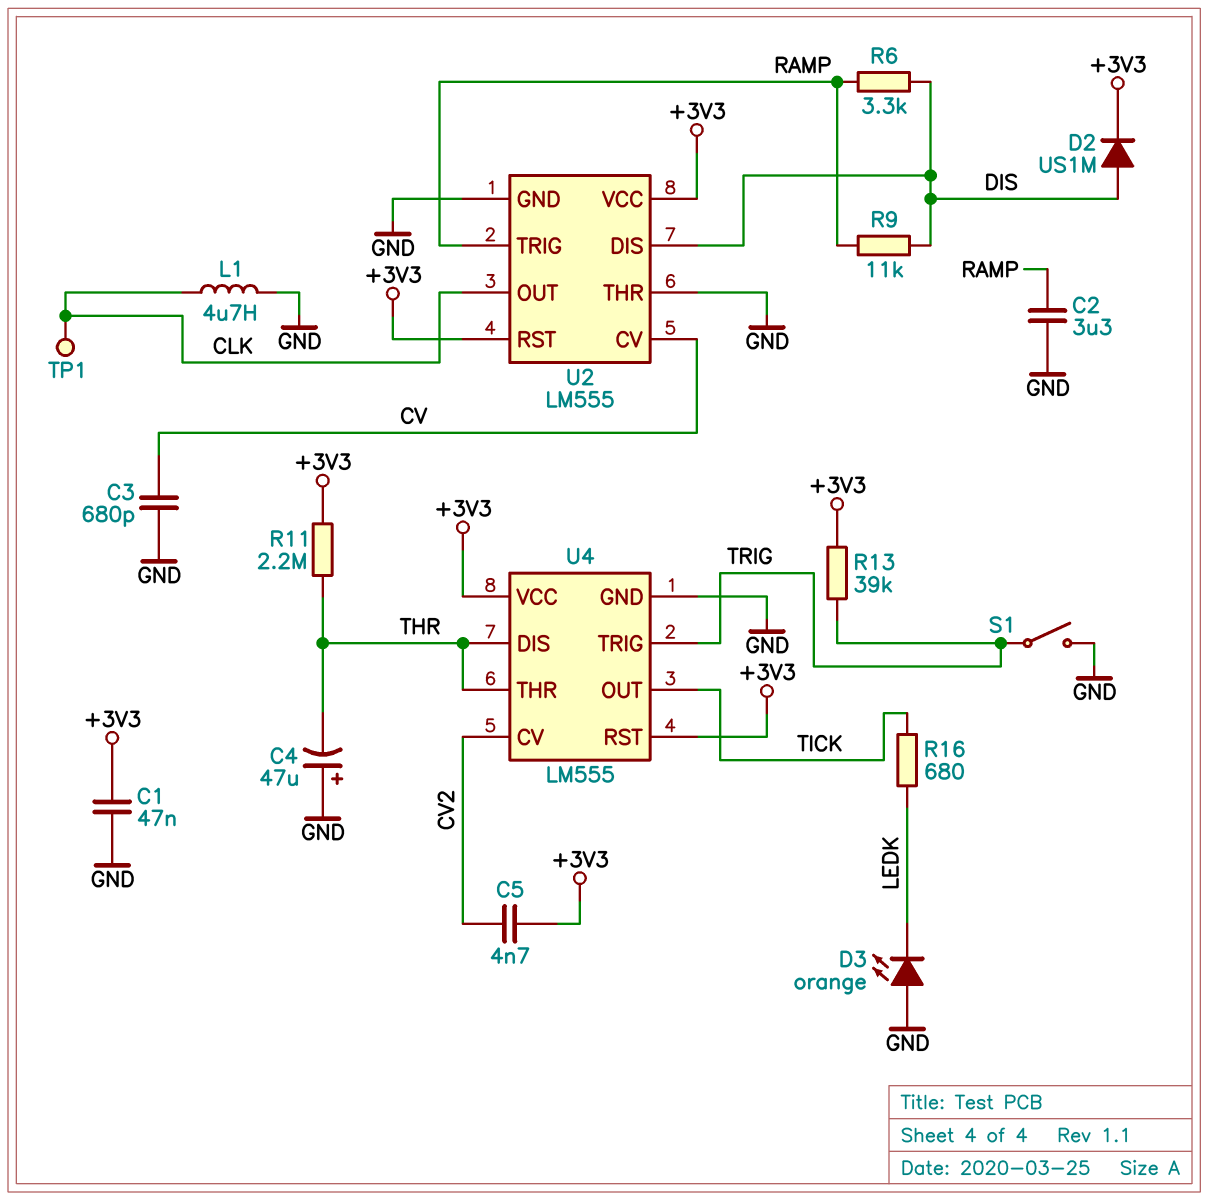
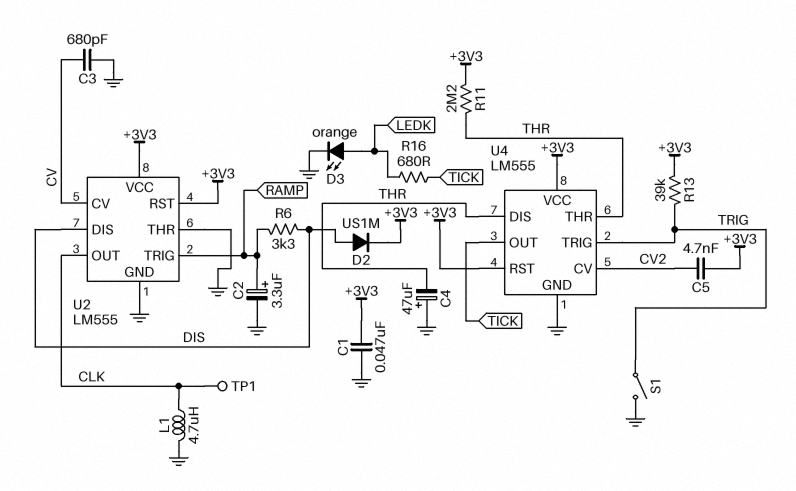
C2: 3.3uF (GND, RAMP) -> 3.3uF (plus RAMP, minus GND)
D3: LED orange (A GND, K LEDK) -> LED orange (A LEDK, K GND)
R9: 11k (DIS, RAMP) -> none

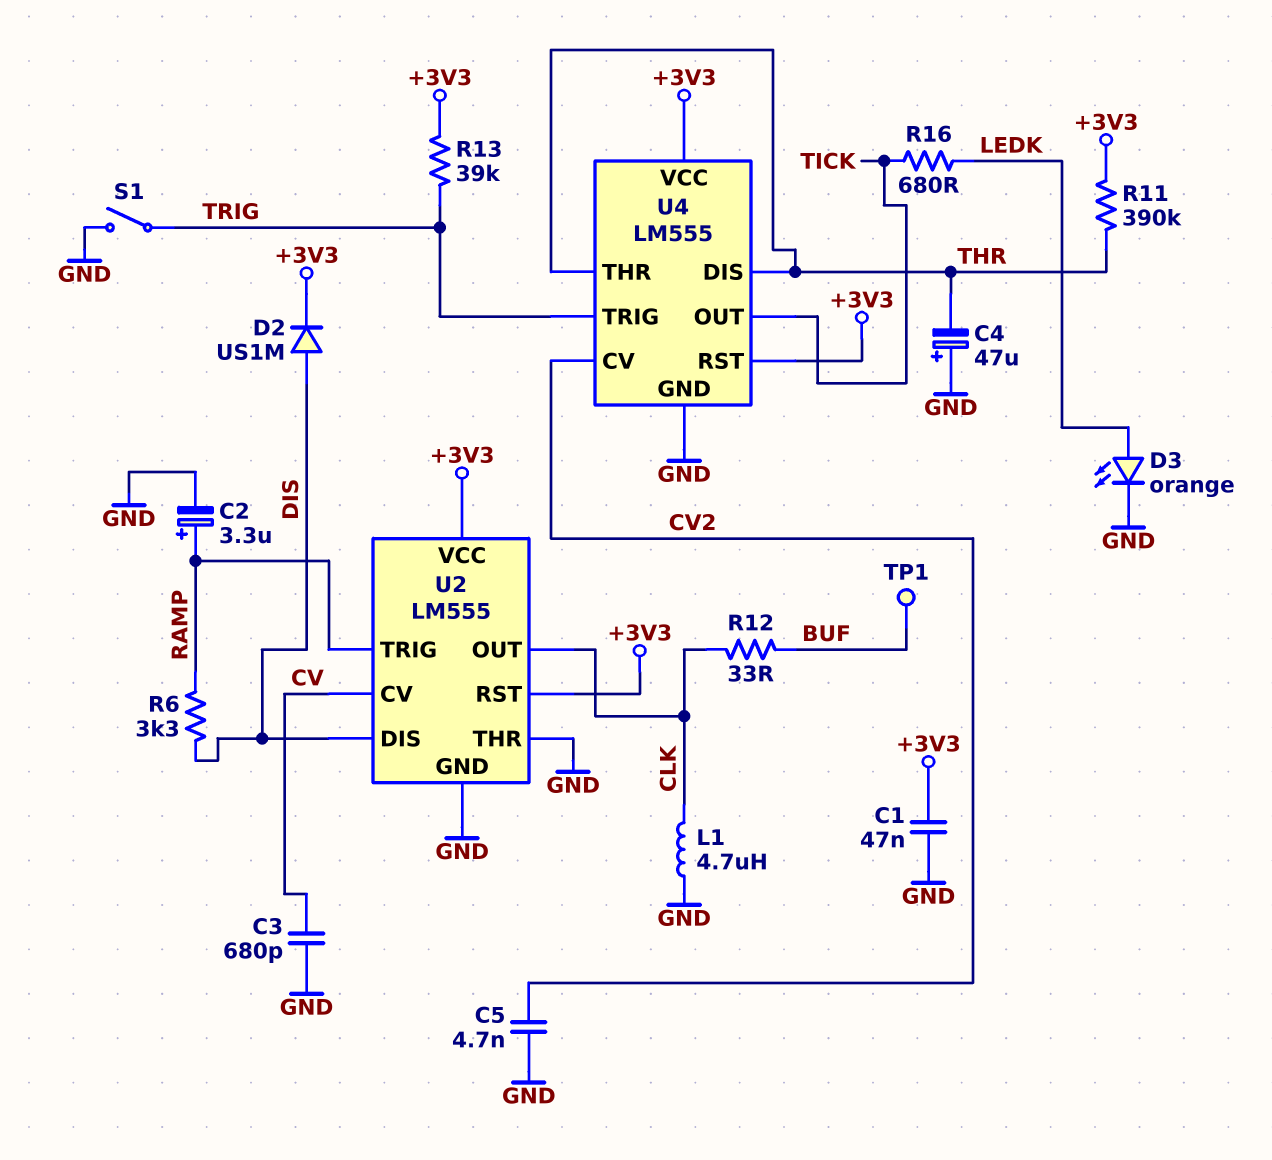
C5: 4.7nF (+3V3, CV2) -> 4.7nF (CV2, GND)
R11: 2.2M (+3V3, THR) -> 390k (+3V3, THR)
R12: none -> 33 (BUF, CLK)
TP1: test point (CLK) -> test point (BUF)

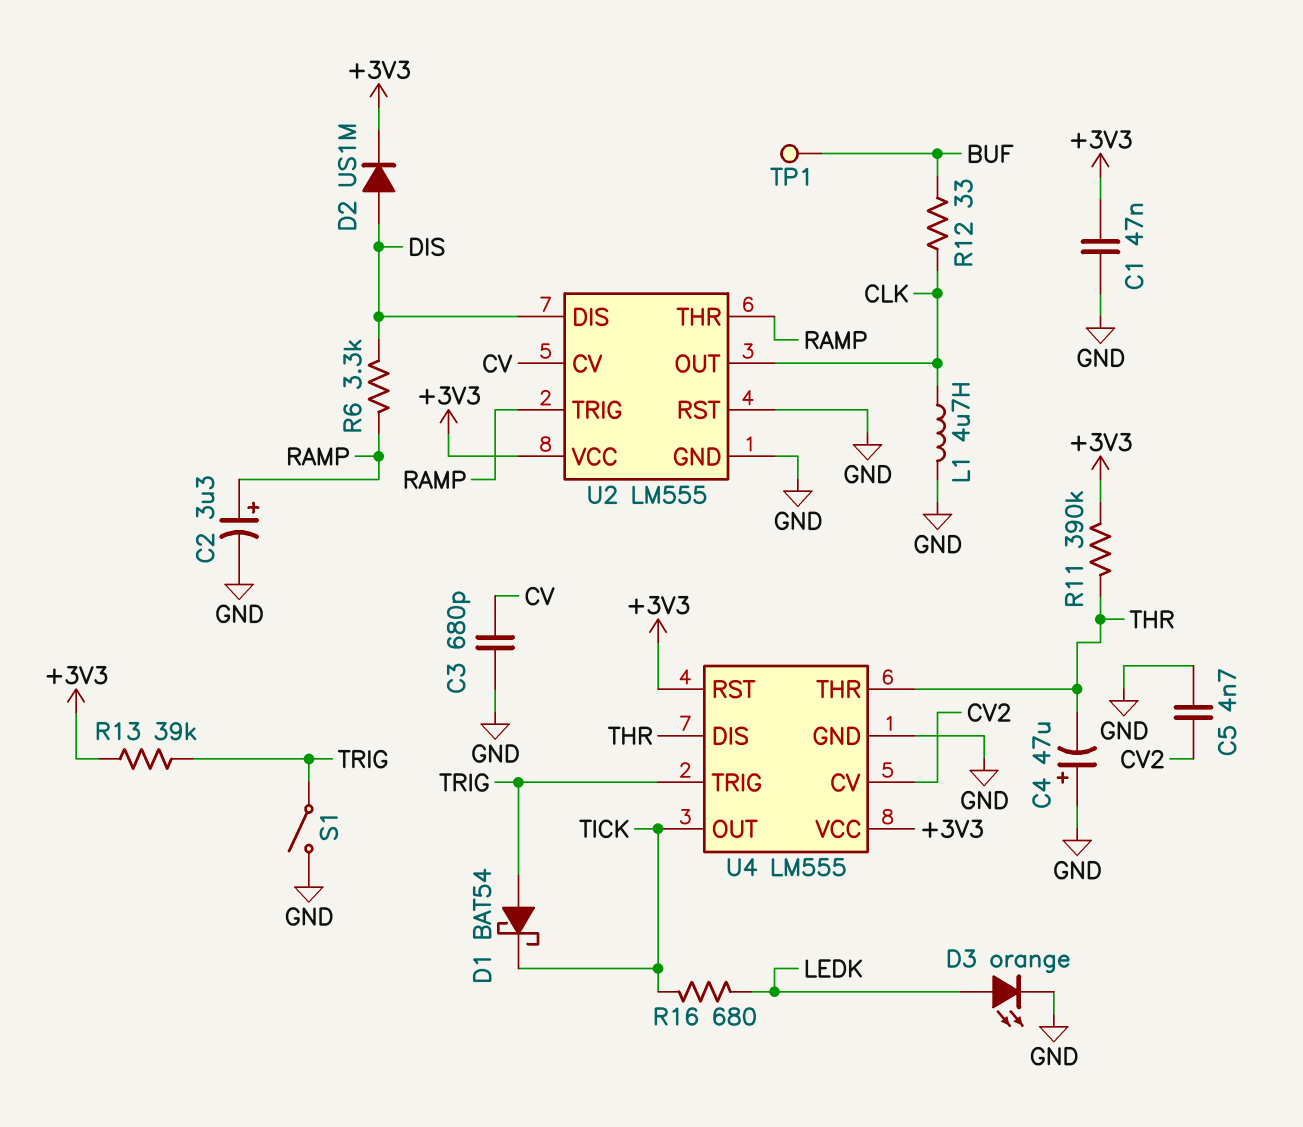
D1: none -> schottky BAT54 (A TRIG, K TICK)
U2 pin RST: +3V3 -> GND
U2 pin THR: GND -> RAMP

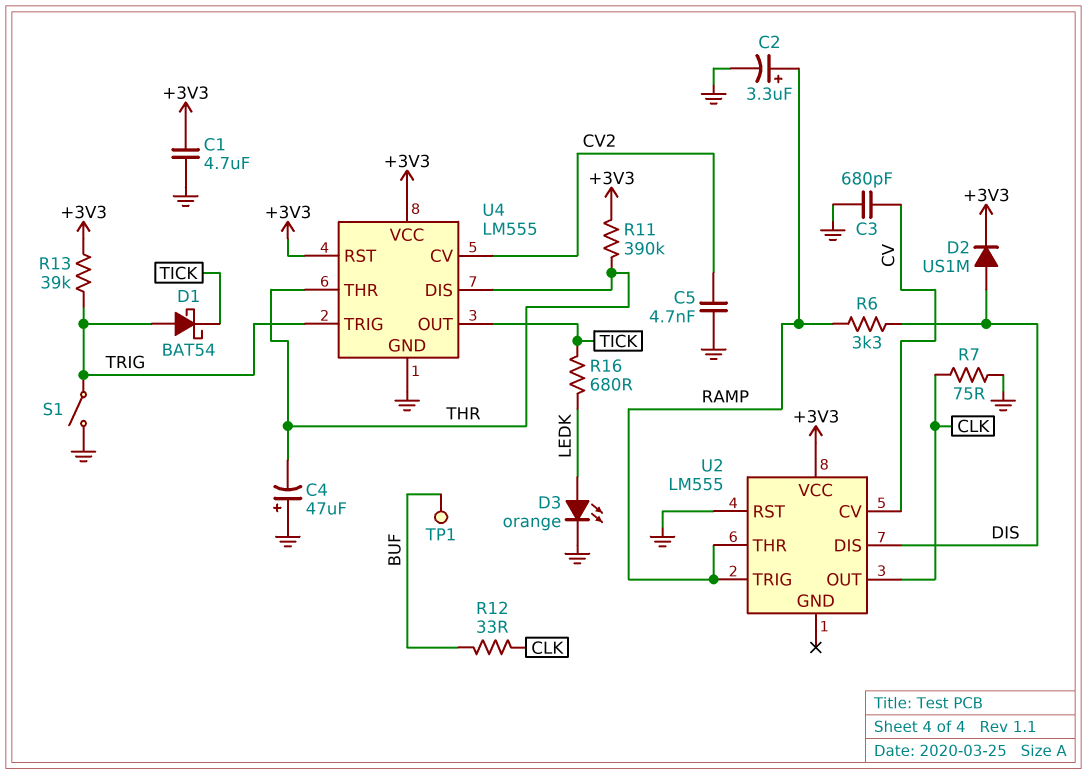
C1: 47nF (+3V3, GND) -> 4.7uF (+3V3, GND)
L1: 4.7uH (CLK, GND) -> none
R7: none -> 75 (CLK, GND)
U2 pin GND: GND -> none

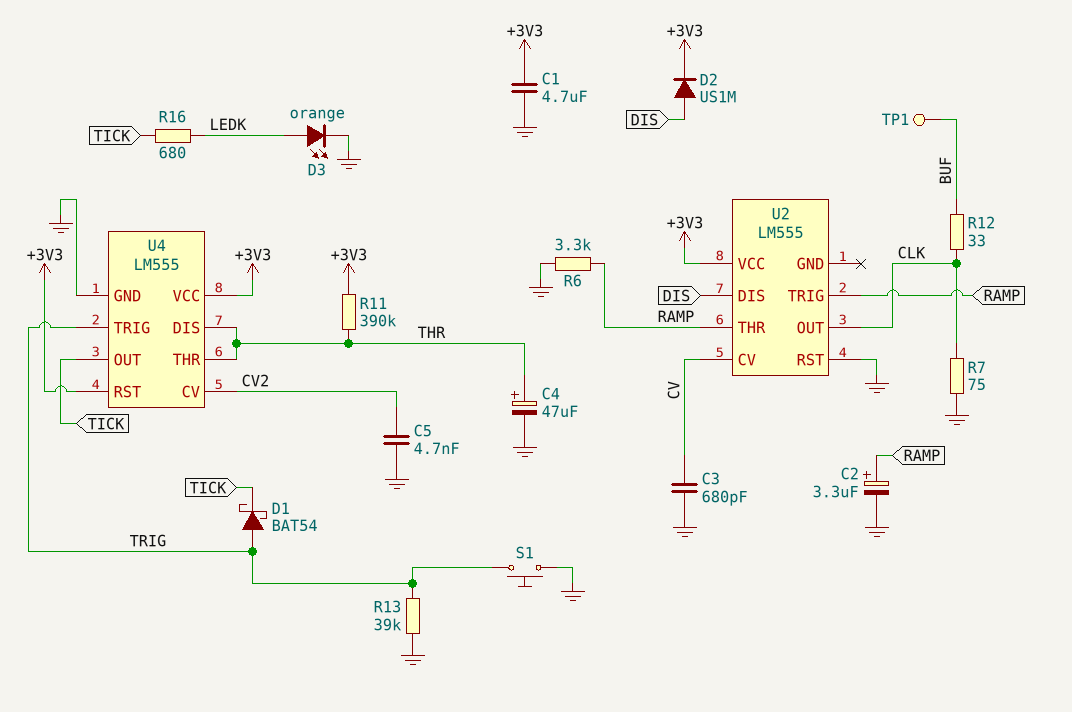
C4: 47uF (plus GND, minus THR) -> 47uF (plus THR, minus GND)
R6: 3.3k (DIS, RAMP) -> 3.3k (GND, RAMP)
R13: 39k (+3V3, TRIG) -> 39k (GND, TRIG)
S1: switch (GND, TRIG) -> button (GND, TRIG)

